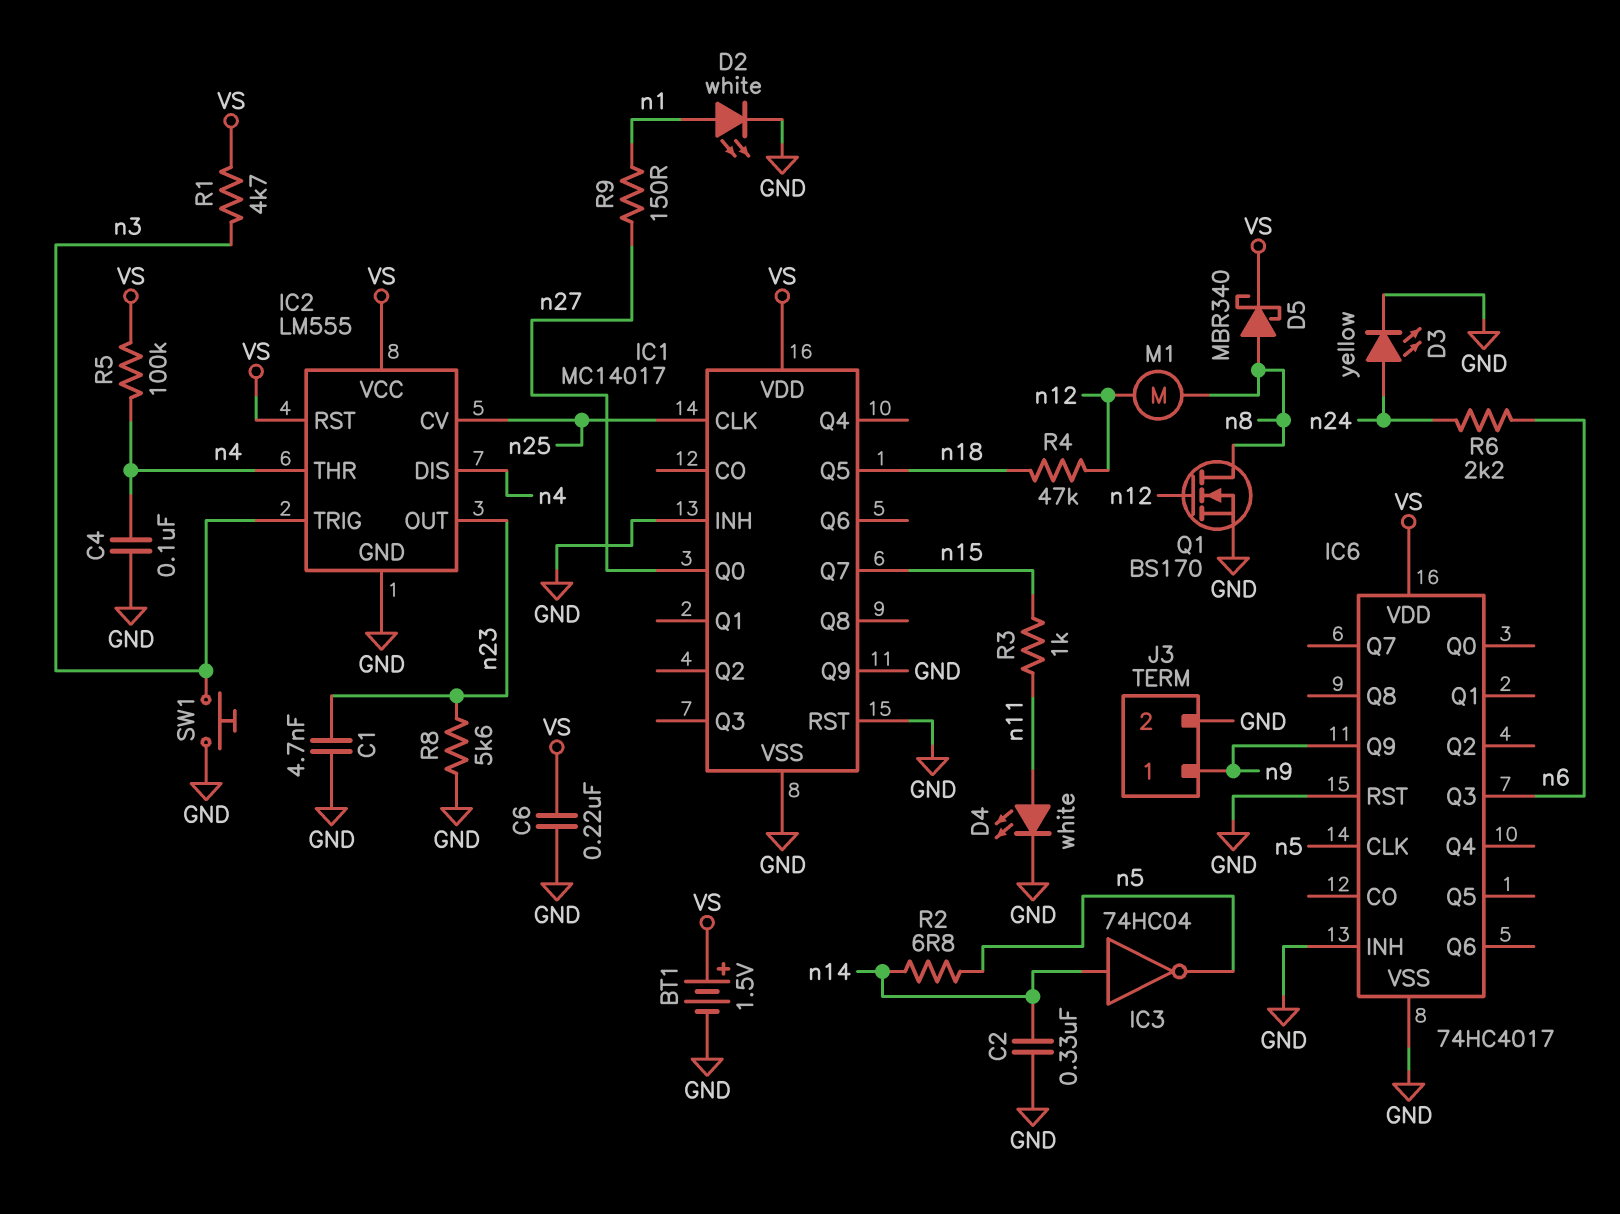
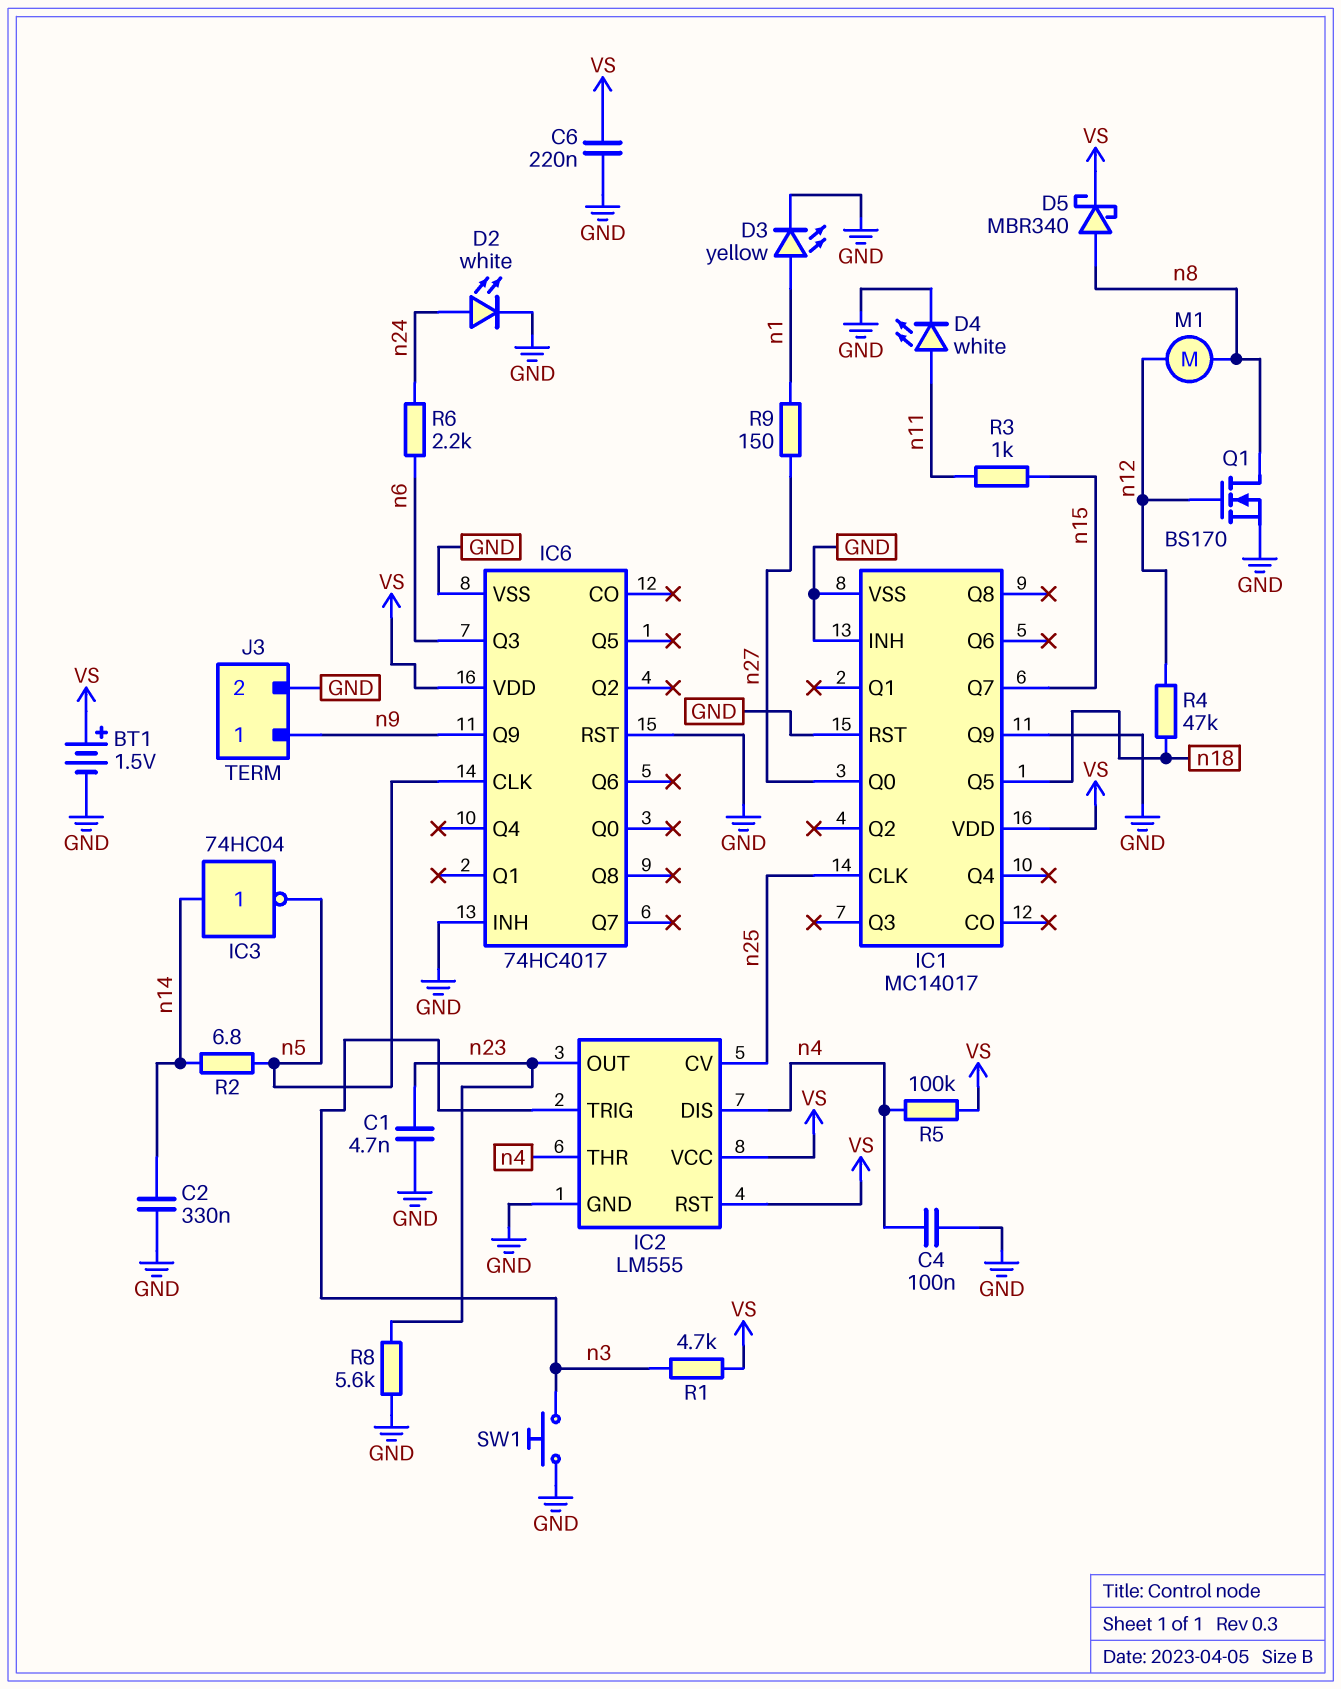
D2: LED white (A n1, K GND) -> LED white (A n24, K GND)
D3: LED yellow (A n24, K GND) -> LED yellow (A n1, K GND)

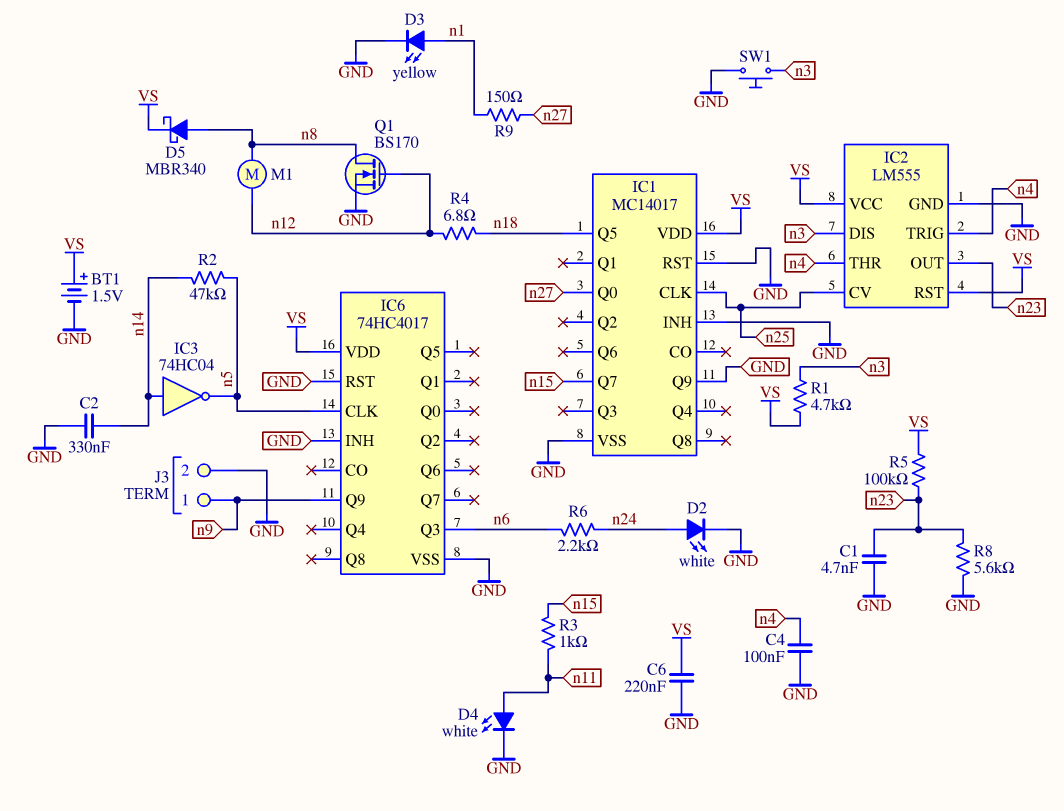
IC2 pin DIS: n4 -> n3
IC2 pin TRIG: n3 -> n4
R2: 6.8 (n5, n14) -> 47k (n5, n14)
R4: 47k (n12, n18) -> 6.8 (n12, n18)
R5: 100k (VS, n4) -> 100k (VS, n23)

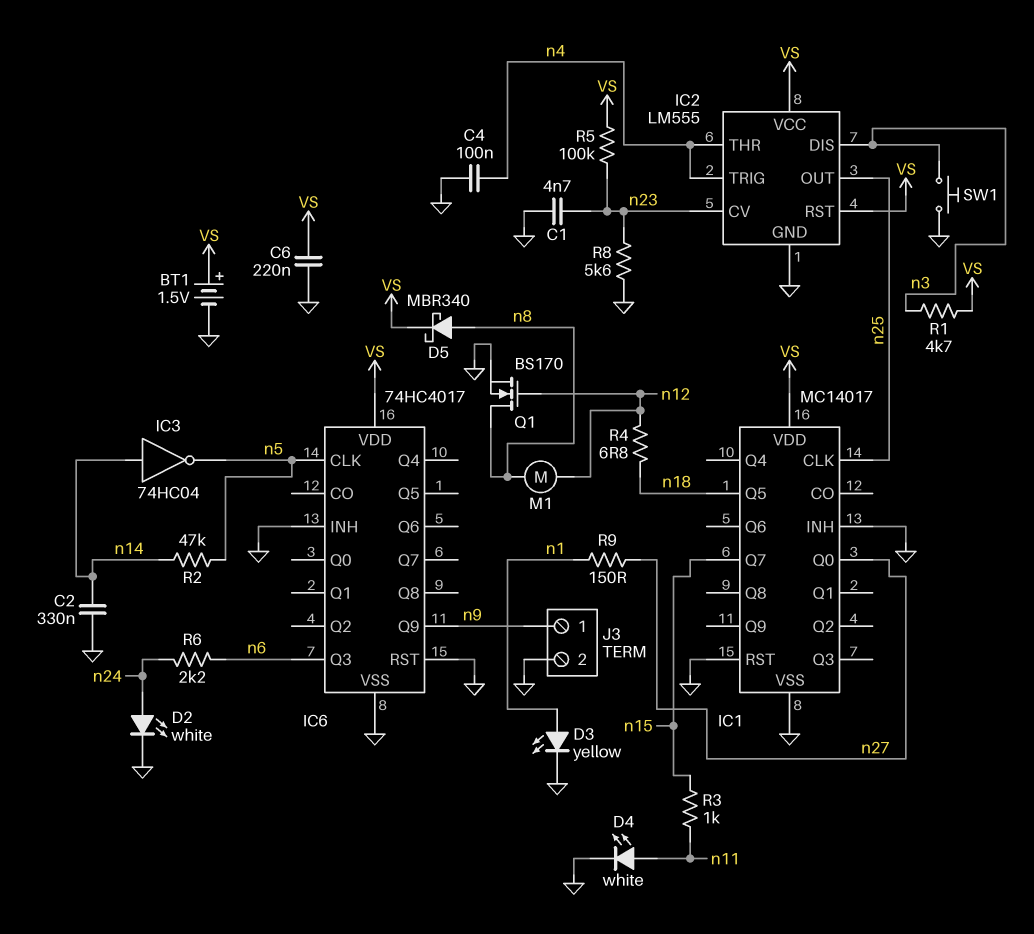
IC1 pin Q9: GND -> none
IC2 pin CV: n25 -> n23
IC2 pin OUT: n23 -> n25

